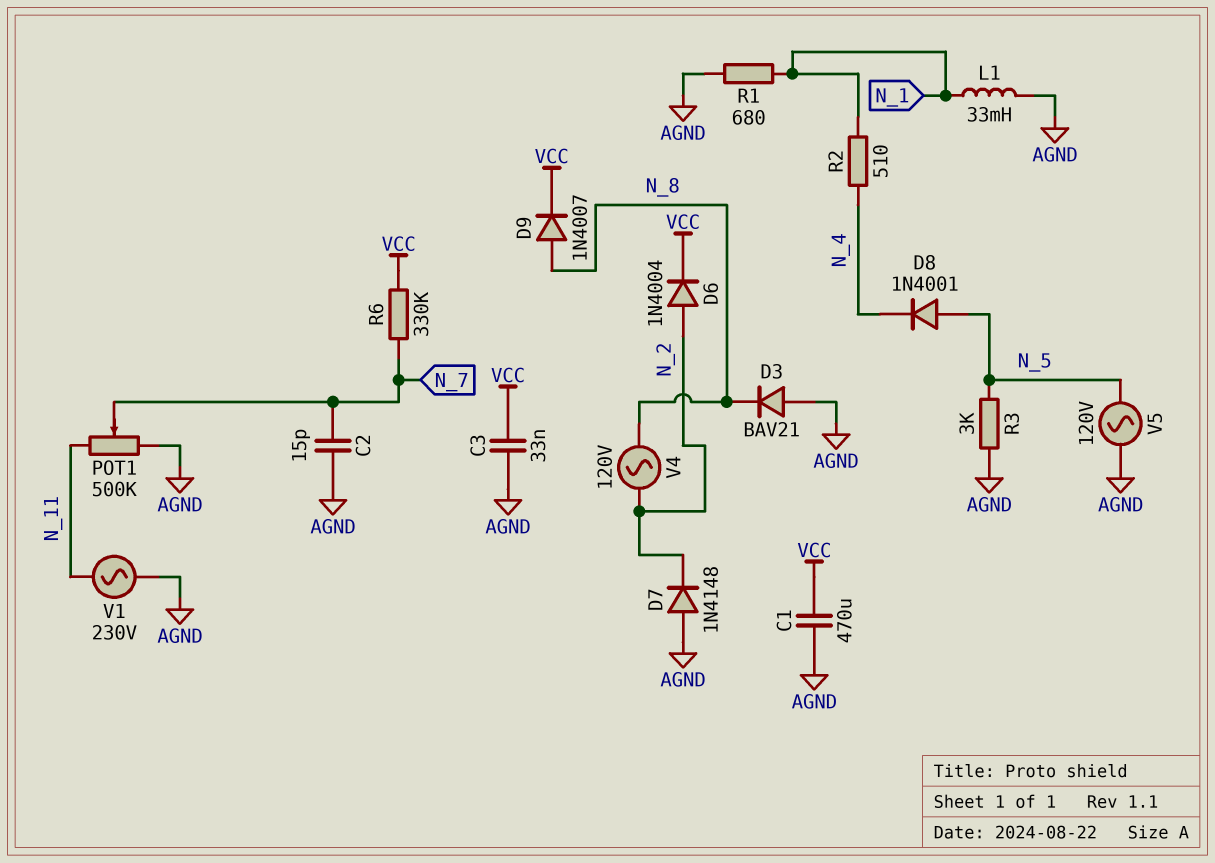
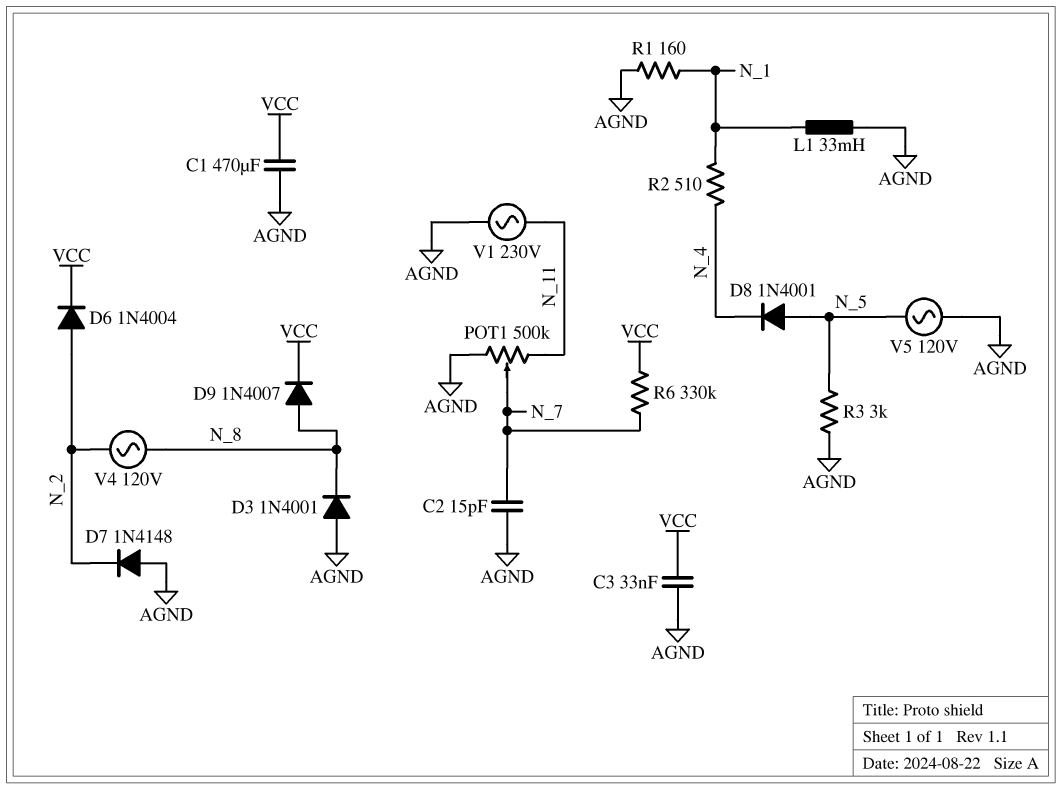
D3: diode BAV21 (A AGND, K N_8) -> diode 1N4001 (A AGND, K N_8)
R1: 680 (AGND, N_1) -> 160 (AGND, N_1)

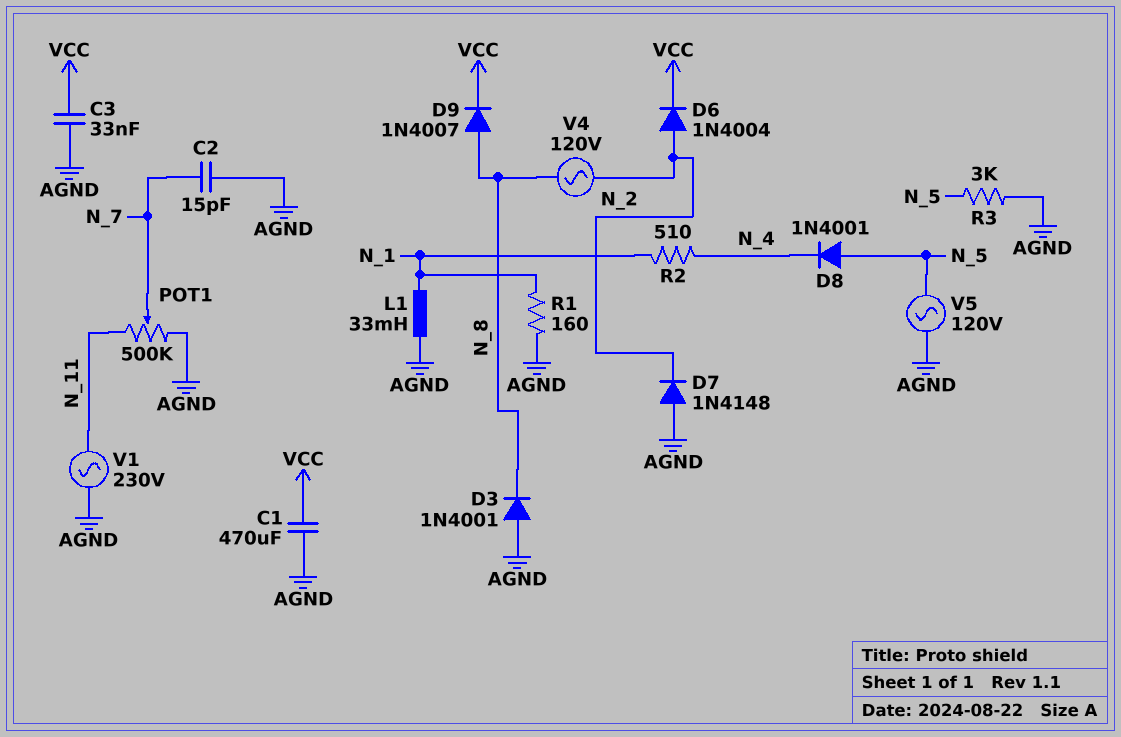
R6: 330k (N_7, VCC) -> none

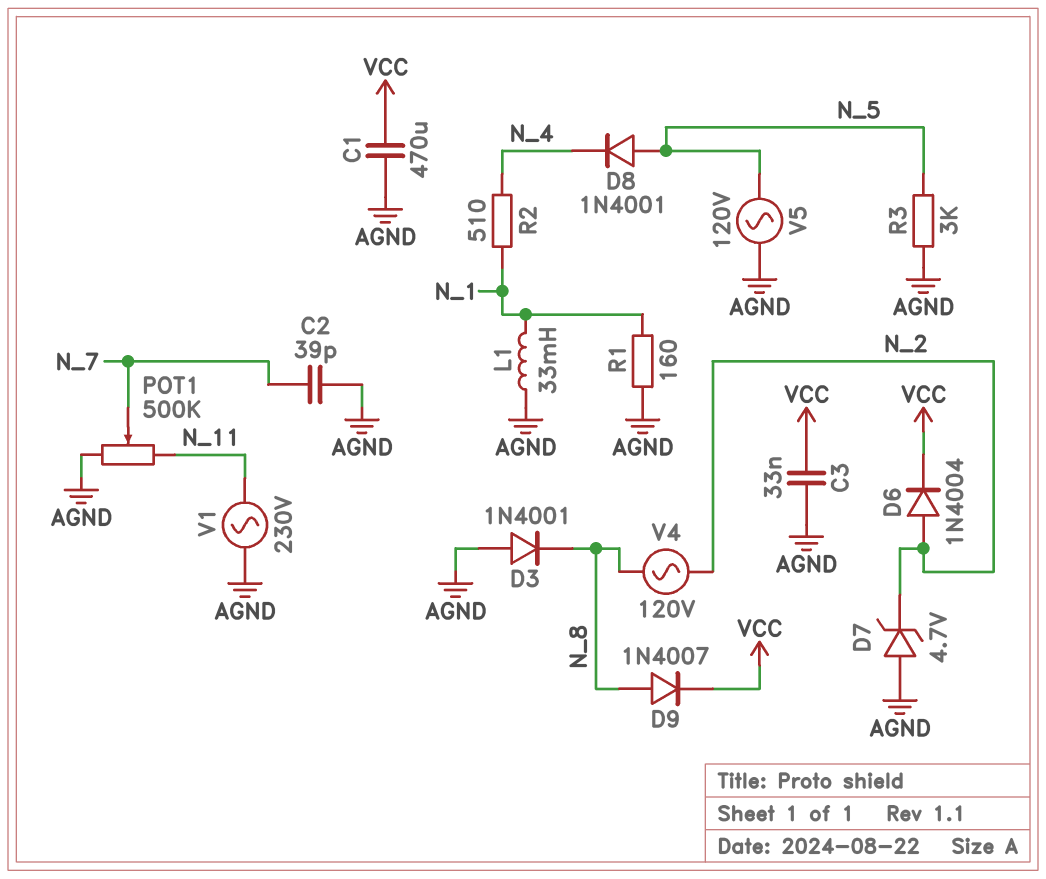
C2: 15pF (AGND, N_7) -> 39pF (AGND, N_7)
D7: diode 1N4148 (A AGND, K N_2) -> zener 4.7V (A AGND, K N_2)

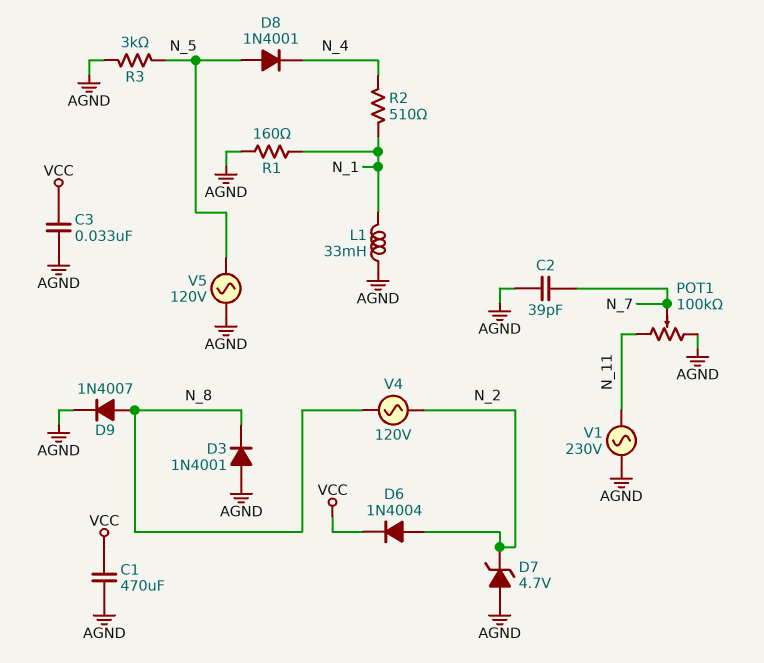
D9: diode 1N4007 (A N_8, K VCC) -> diode 1N4007 (A N_8, K AGND)
POT1: 500k (AGND, N_11, wiper N_7) -> 100k (AGND, N_11, wiper N_7)

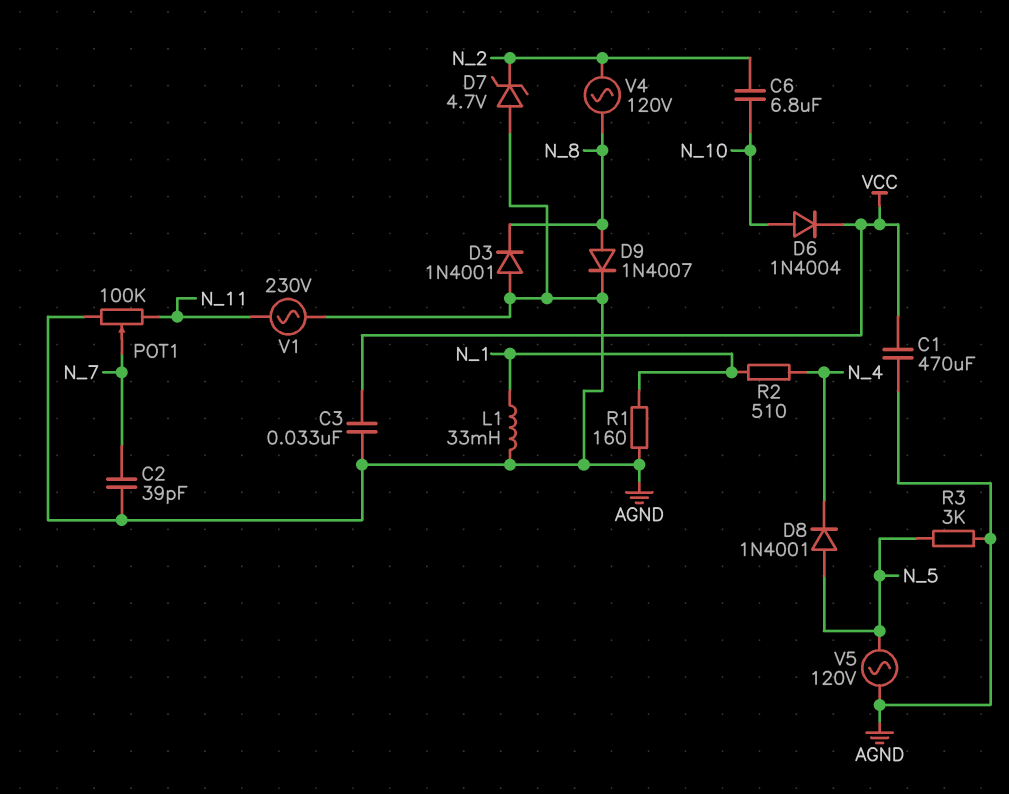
C6: none -> 6.8uF (N_2, N_10)
D6: diode 1N4004 (A N_2, K VCC) -> diode 1N4004 (A N_10, K VCC)

